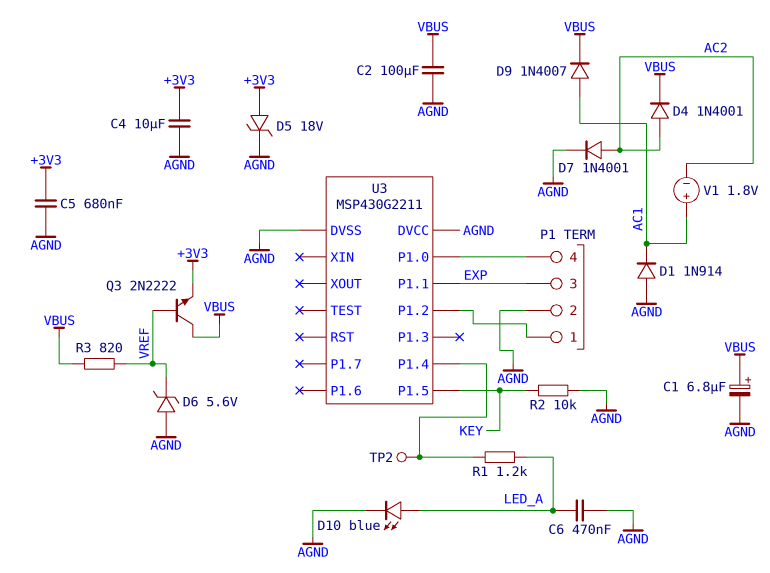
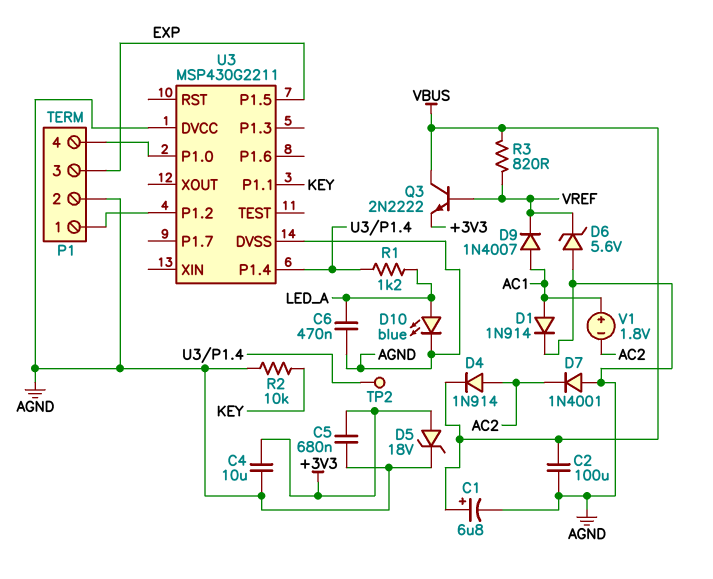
D1: diode 1N914 (A AGND, K AC1) -> diode 1N914 (A AC1, K AGND)
D4: diode 1N4001 (A AC2, K VBUS) -> diode 1N914 (A AC2, K VBUS)
D7: diode 1N4001 (A AC2, K AGND) -> diode 1N4001 (A AGND, K AC2)
D9: diode 1N4007 (A AC1, K VBUS) -> diode 1N4007 (A AC1, K VREF)
U3 pin P1.1: EXP -> KEY
U3 pin P1.5: KEY -> EXP

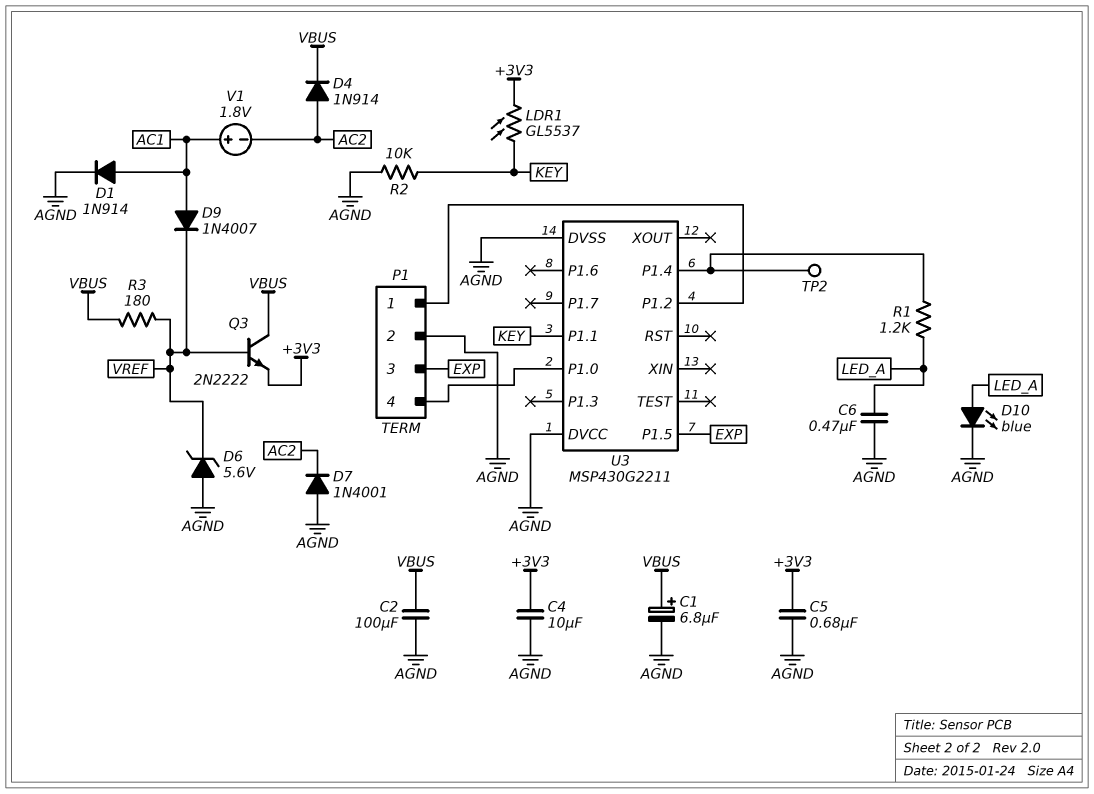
D5: zener 18V (A +3V3, K AGND) -> none
LDR1: none -> GL5537 (+3V3, KEY)
R3: 820 (VBUS, VREF) -> 180 (VBUS, VREF)

